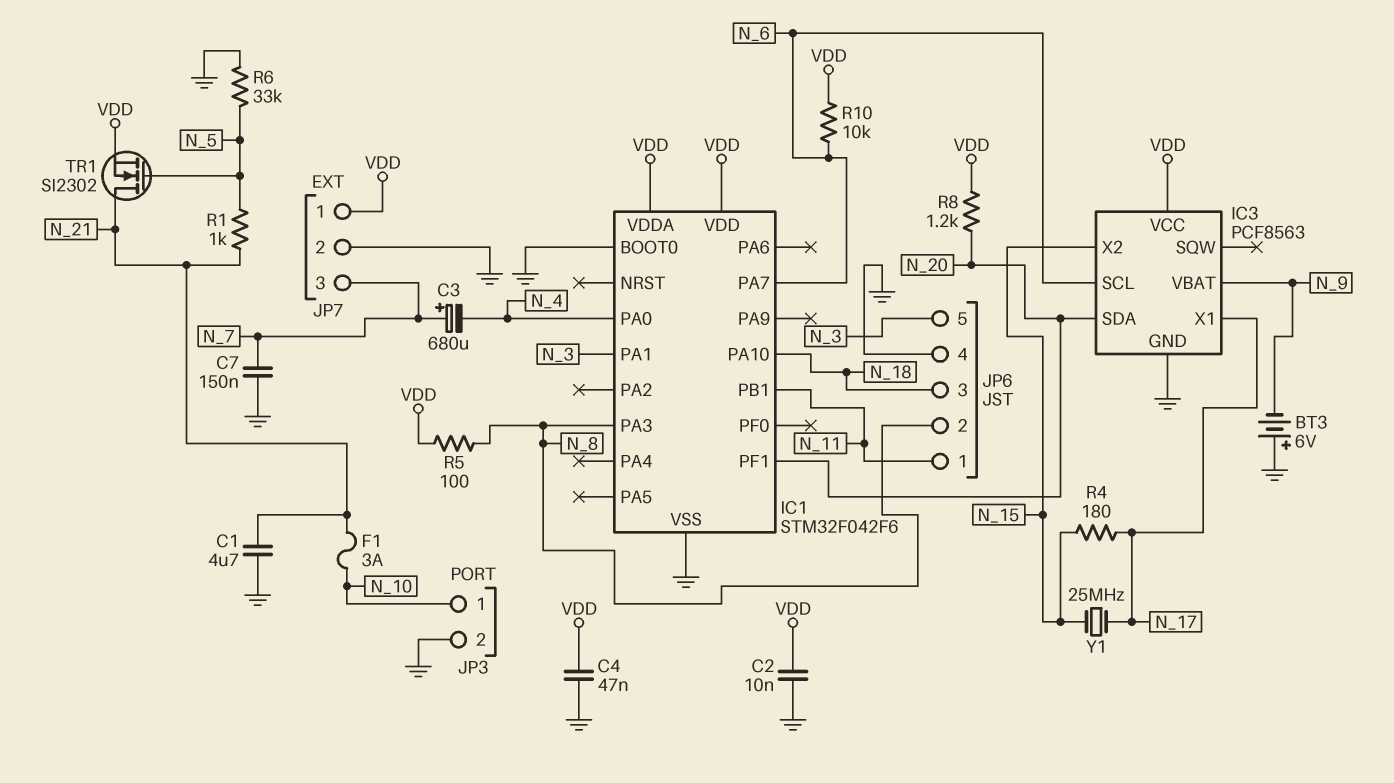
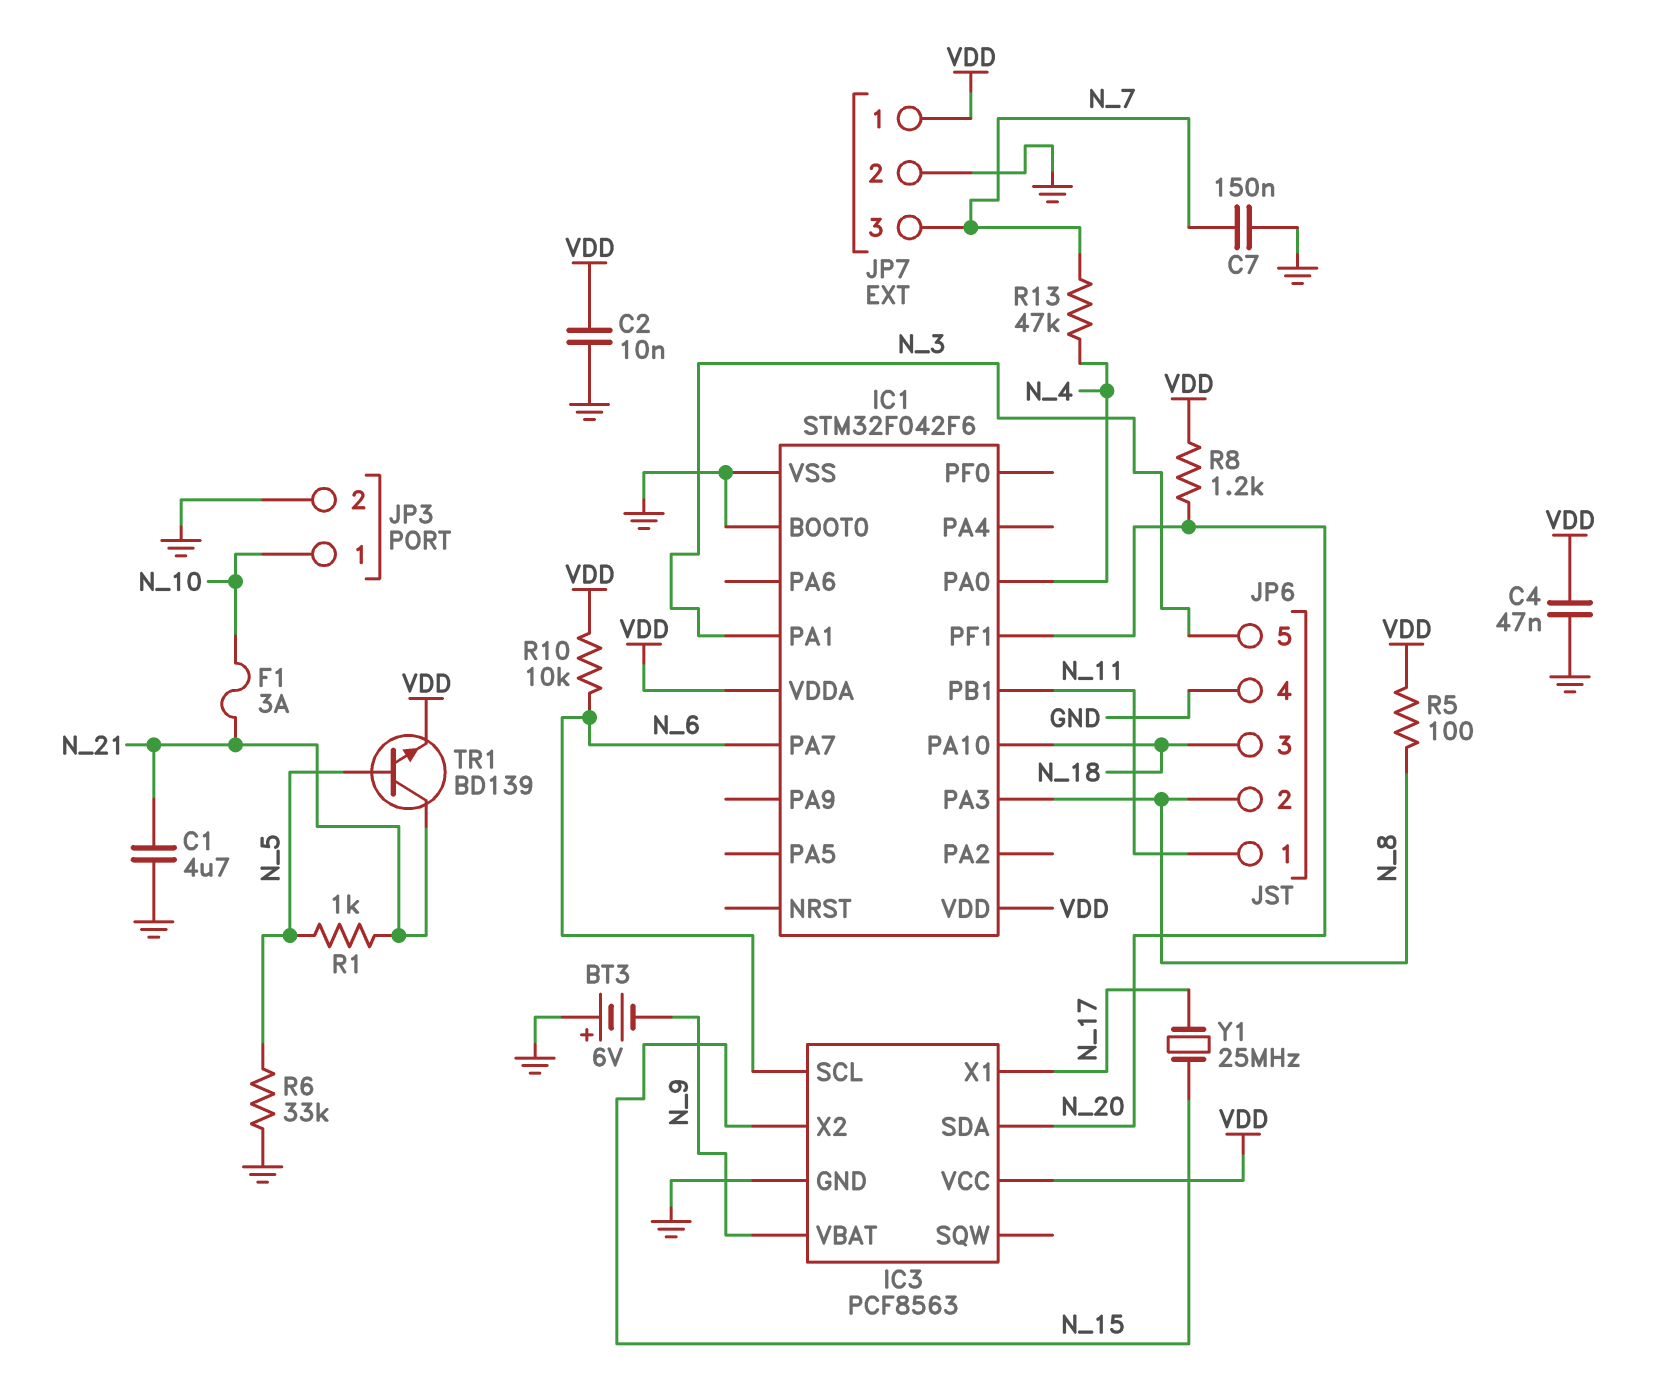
C3: 680uF (plus N_7, minus N_4) -> none
R4: 180 (N_15, N_17) -> none
R13: none -> 47k (N_4, N_7)
TR1: NMOS SI2302 (G N_5, D N_21, S VDD) -> NPN BD139 (B N_5, C N_21, E VDD)

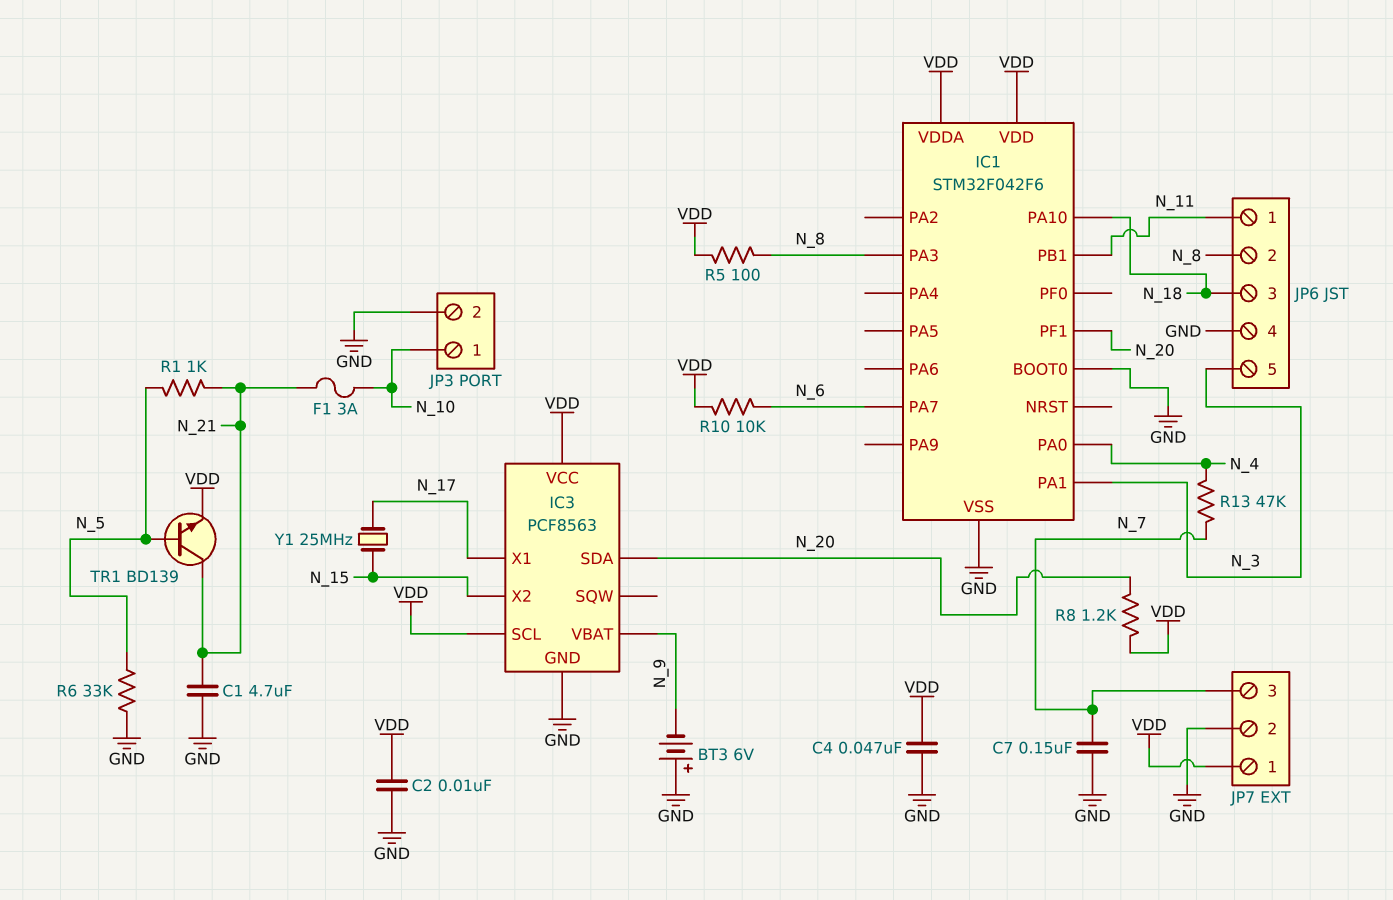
IC3 pin SCL: N_6 -> VDD

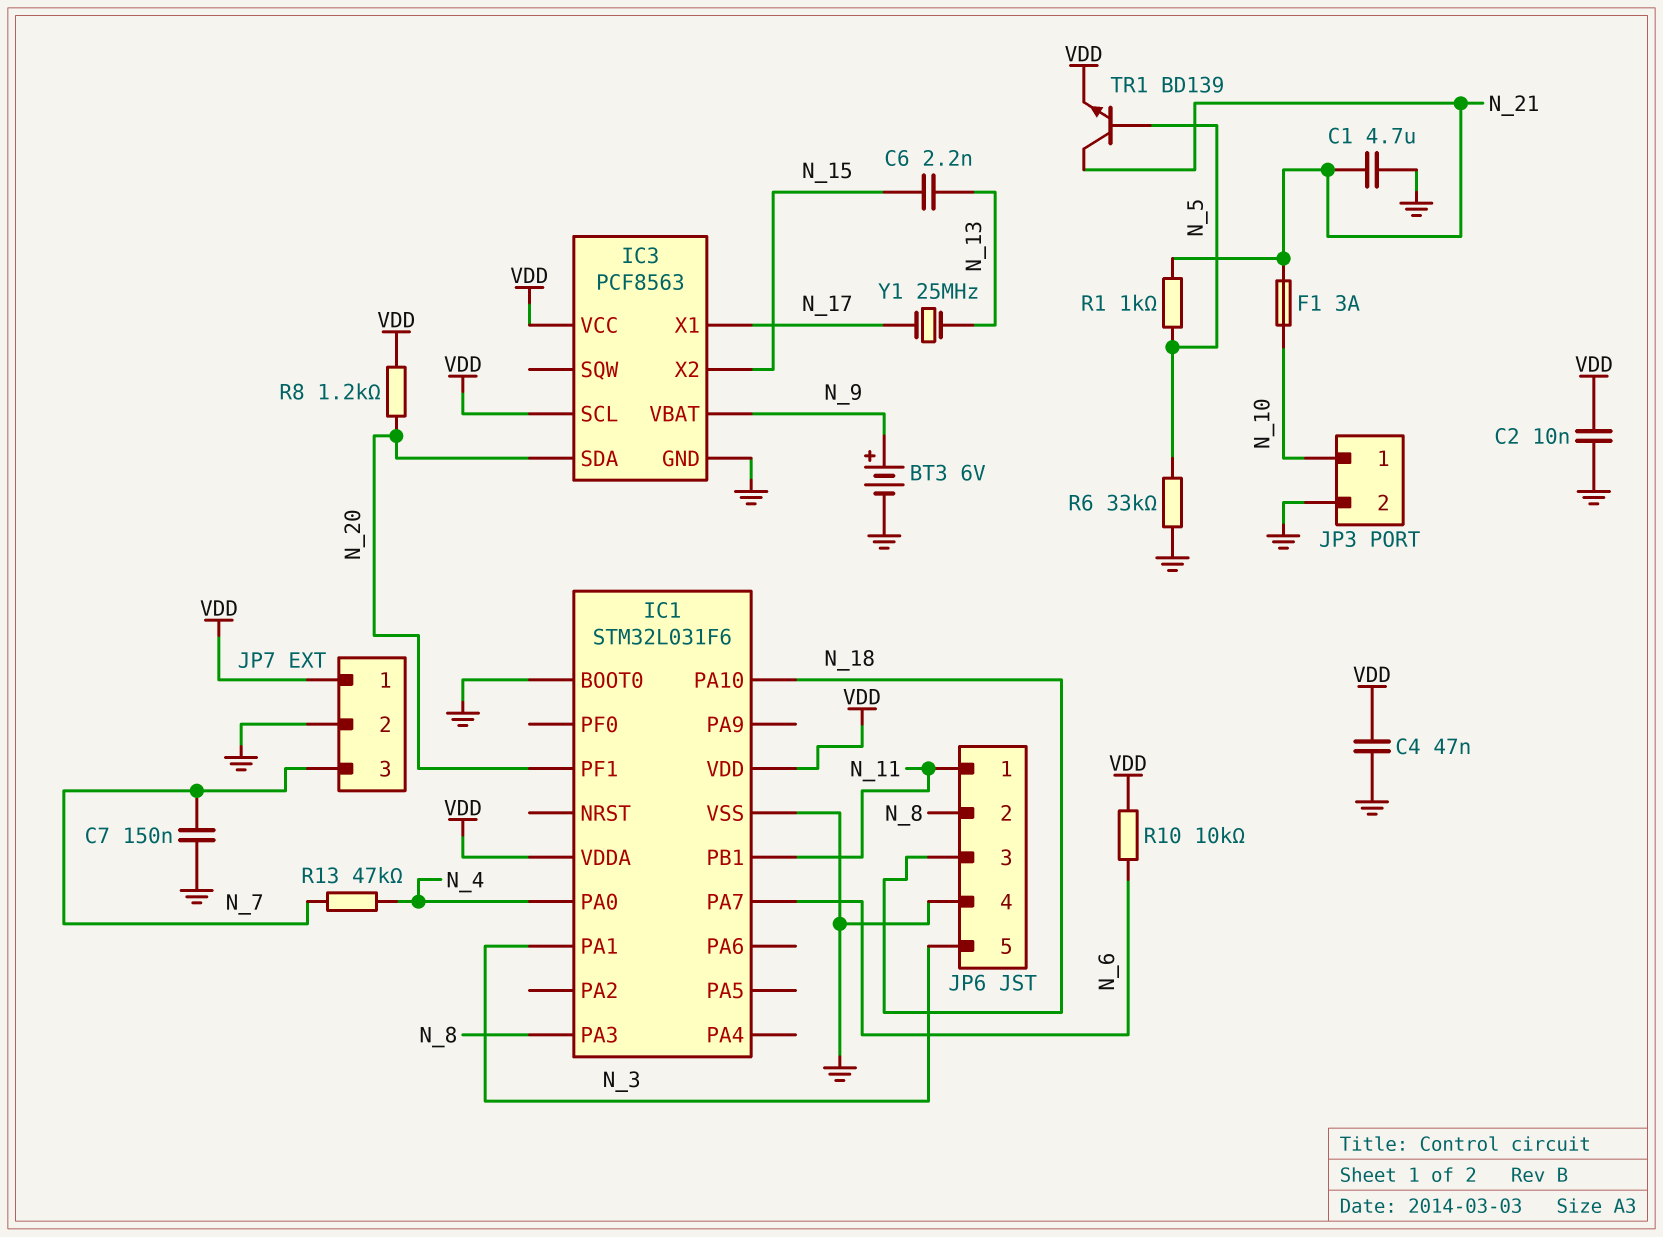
BT3: 6V (plus GND, minus N_9) -> 6V (plus N_9, minus GND)
C6: none -> 2.2nF (N_13, N_15)
IC1: STM32F042F6 -> STM32L031F6
R5: 100 (N_8, VDD) -> none
Y1: 25MHz (N_15, N_17) -> 25MHz (N_13, N_17)

